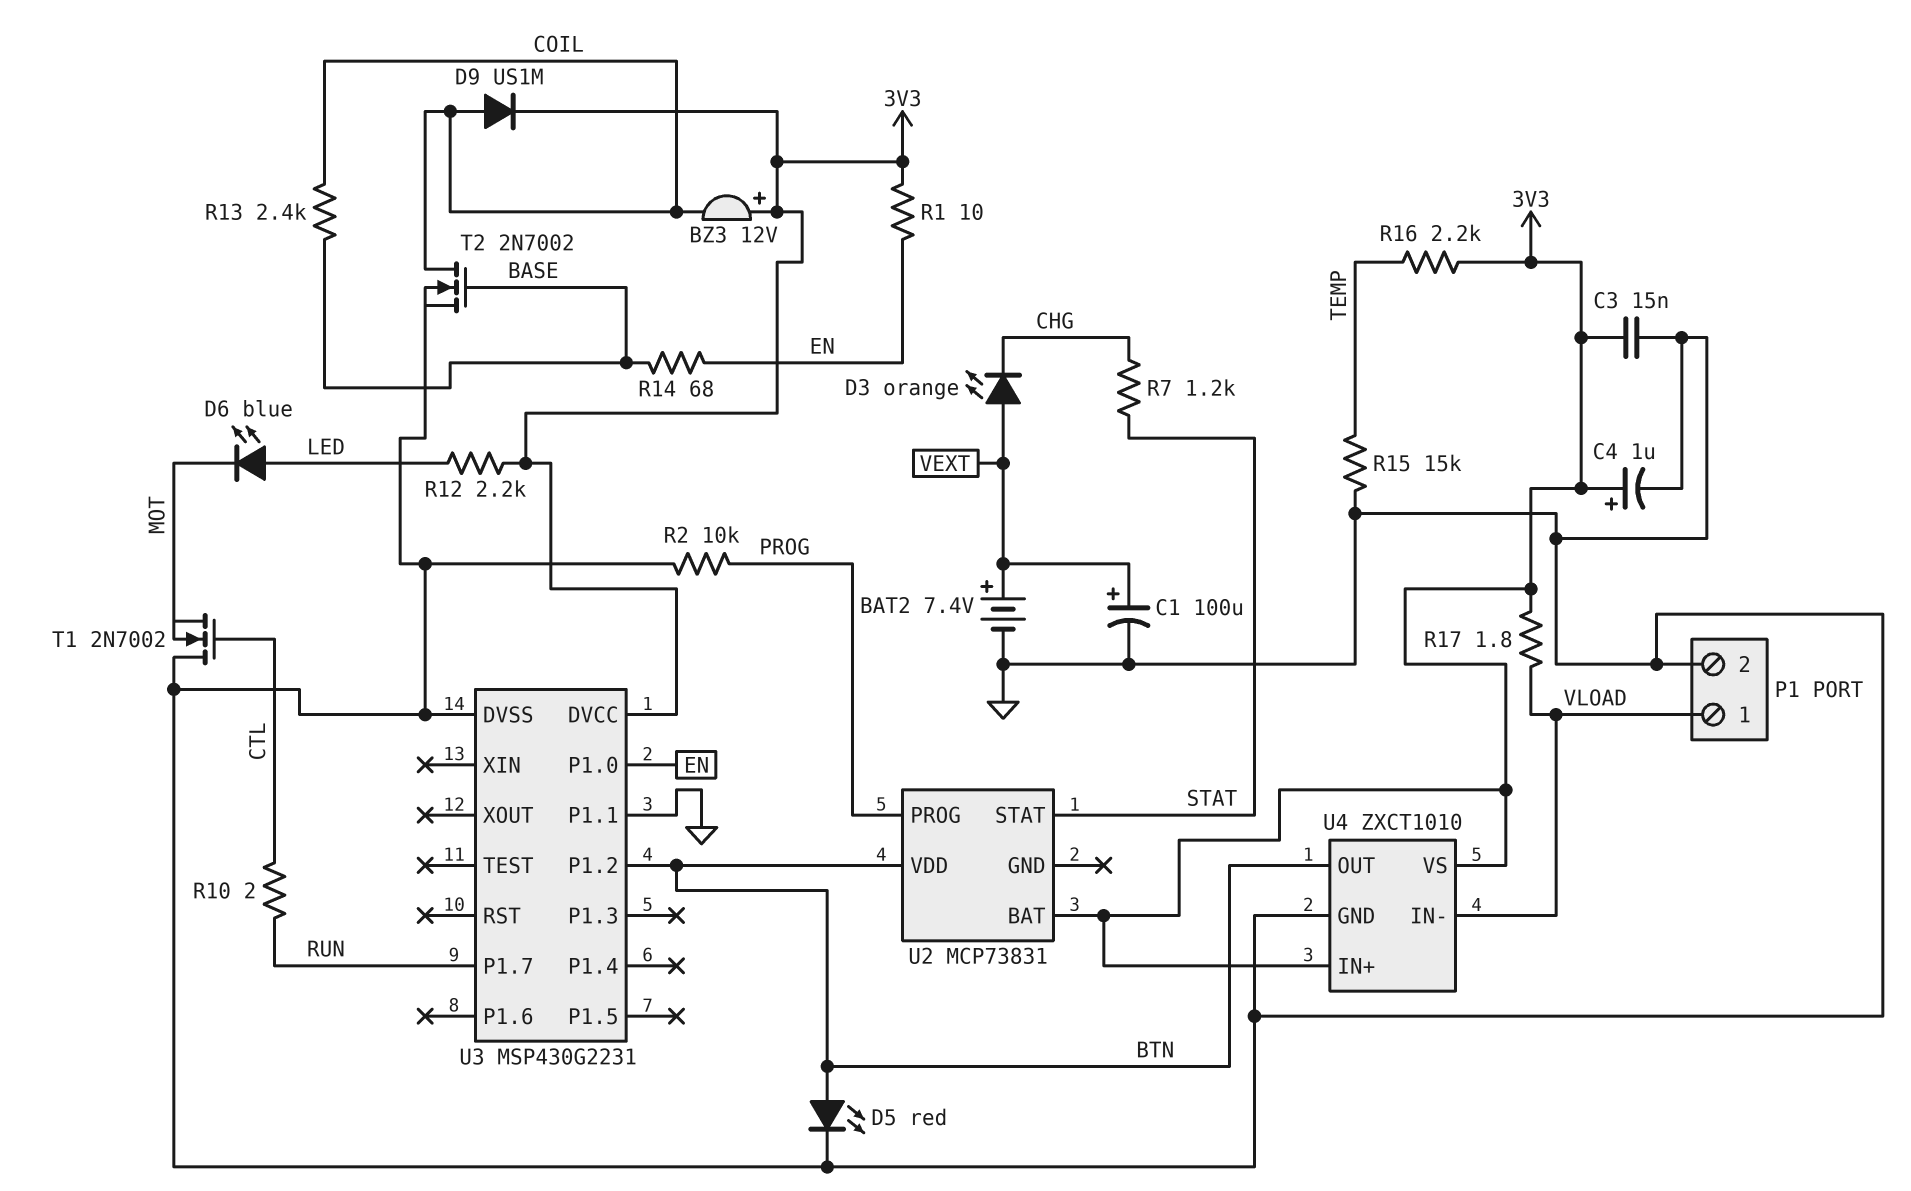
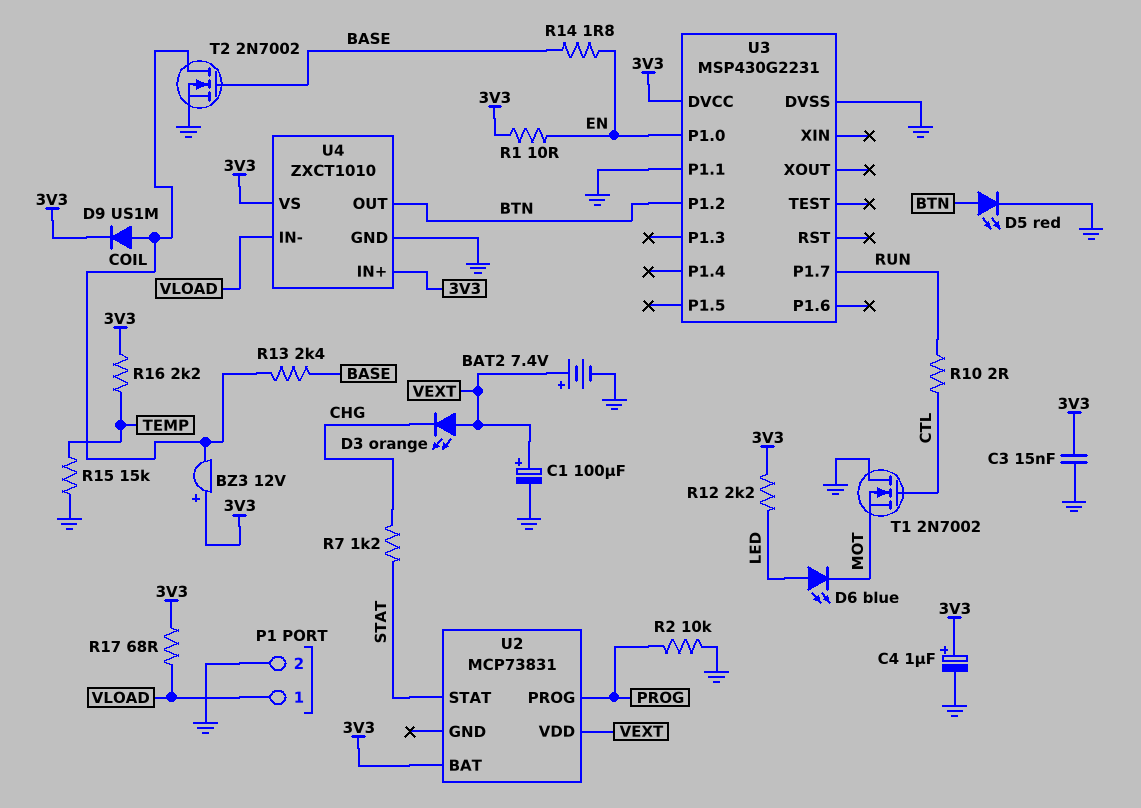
R14: 68 (BASE, EN) -> 1.8 (BASE, EN)
R17: 1.8 (3V3, VLOAD) -> 68 (3V3, VLOAD)
U2 pin VDD: BTN -> VEXT

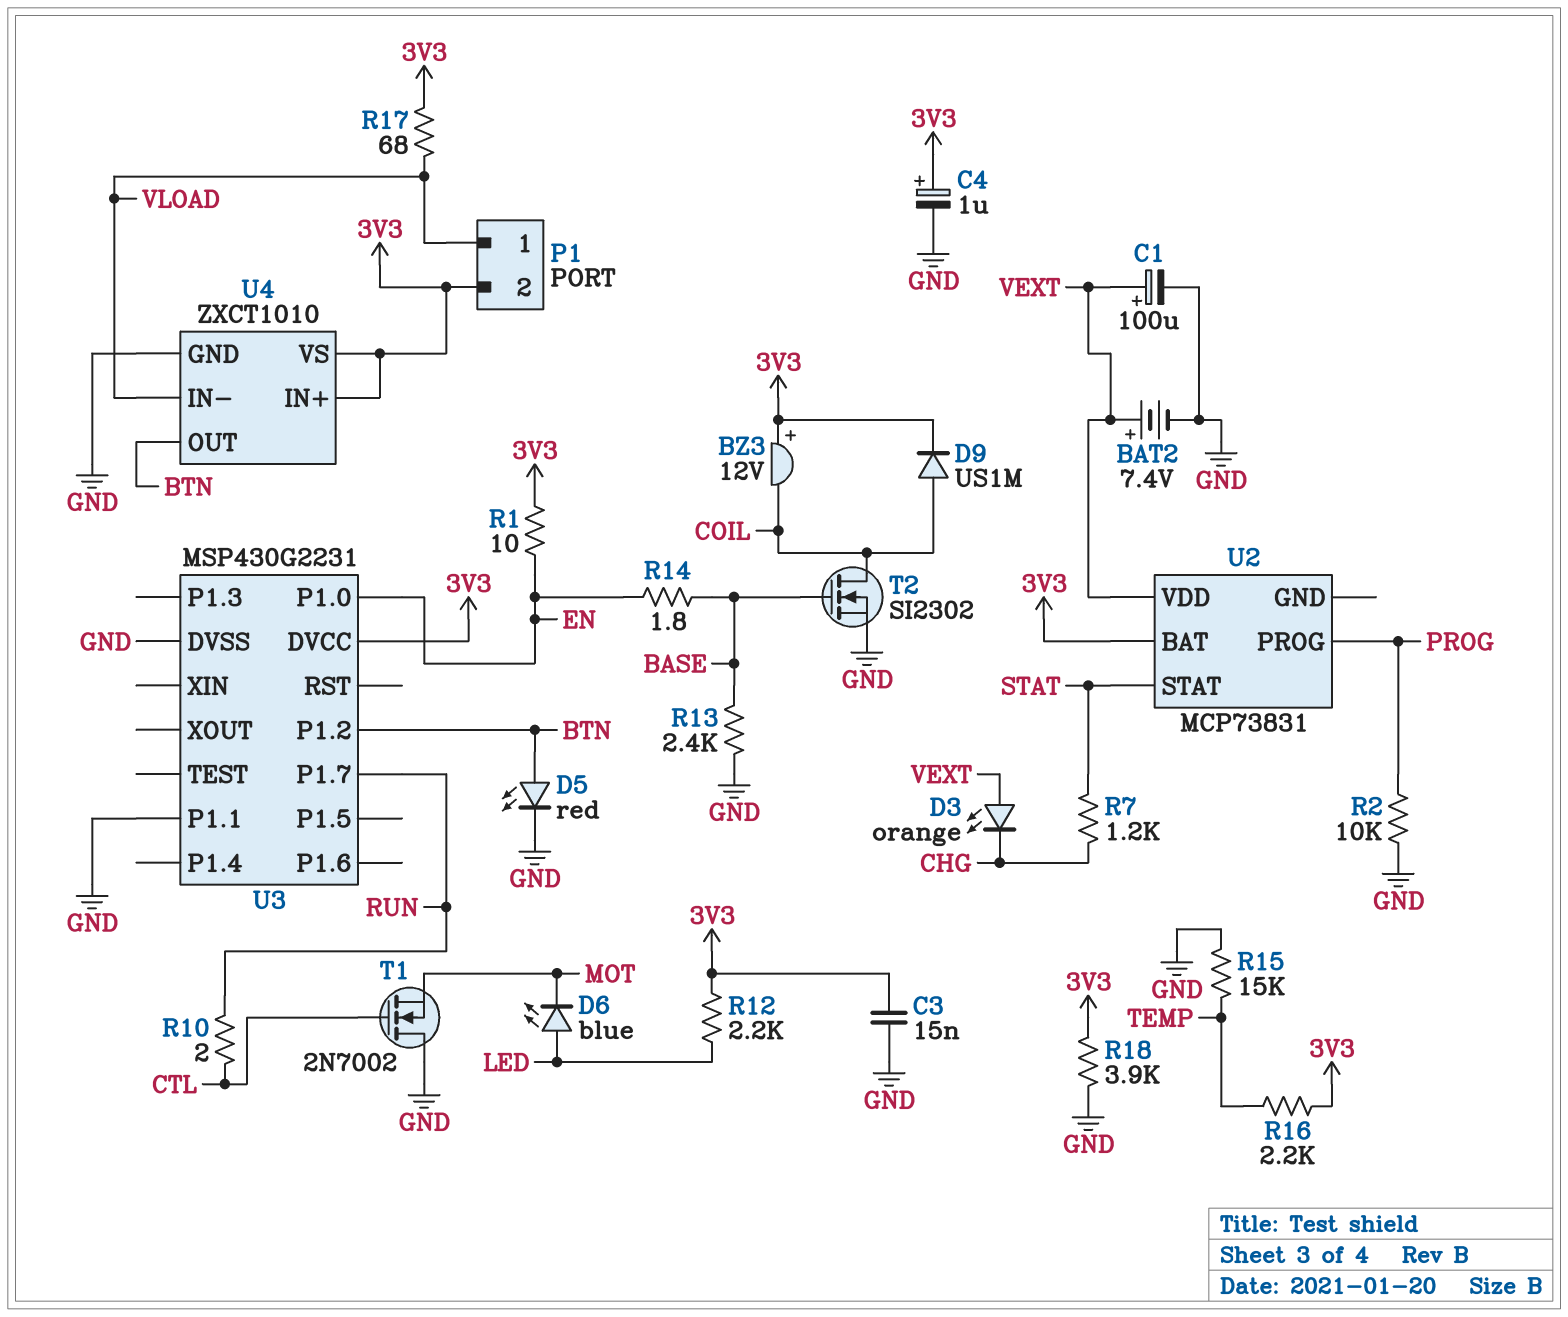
P1 pin 2: GND -> 3V3
R13: 2.4k (BASE, COIL) -> 2.4k (BASE, GND)
R18: none -> 3.9k (3V3, GND)
T2: NMOS 2N7002 (G BASE, D COIL, S GND) -> NMOS SI2302 (G BASE, D COIL, S GND)

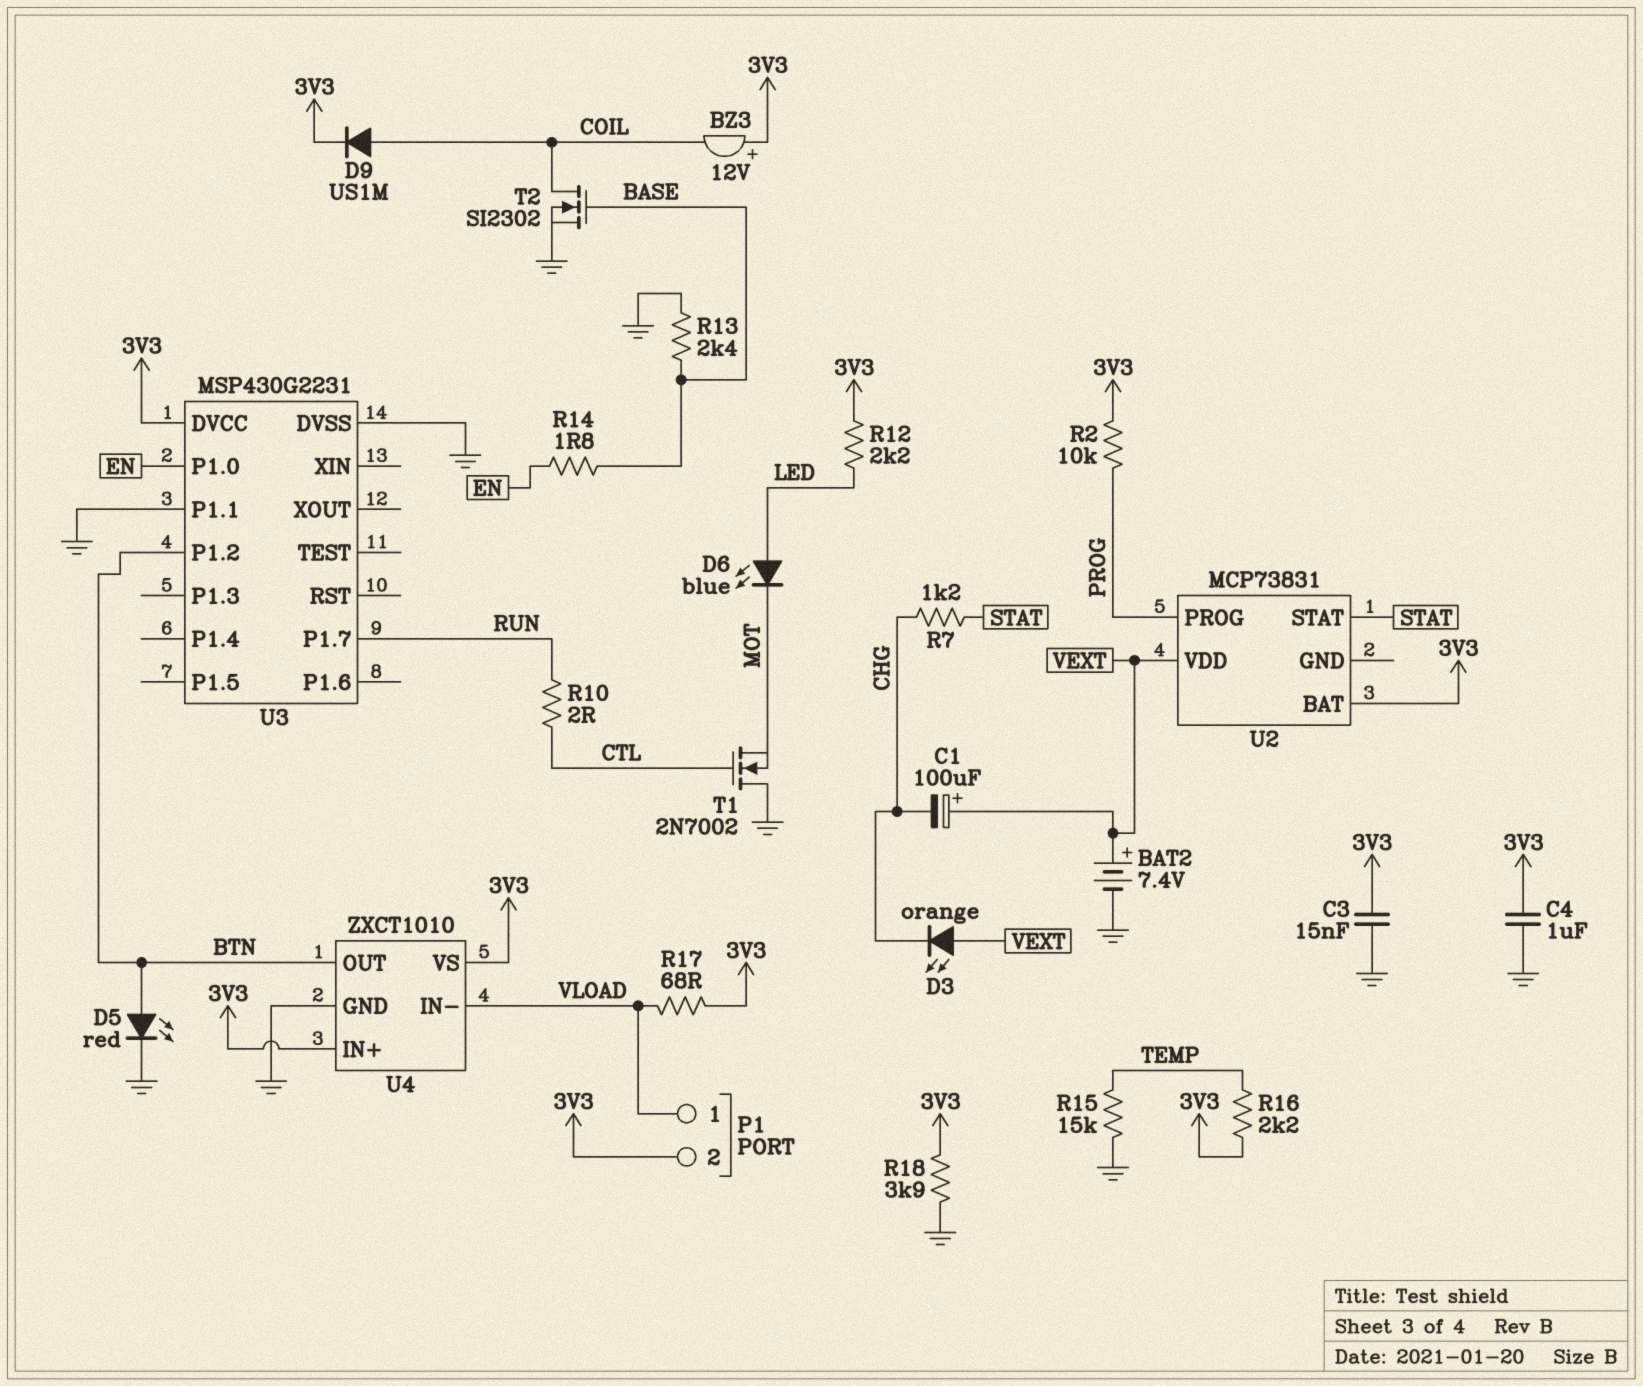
C1: 100uF (plus VEXT, minus GND) -> 100uF (plus VEXT, minus CHG)
C4: 1uF (plus 3V3, minus GND) -> 1uF (3V3, GND)
R1: 10 (3V3, EN) -> none
R2: 10k (GND, PROG) -> 10k (3V3, PROG)

